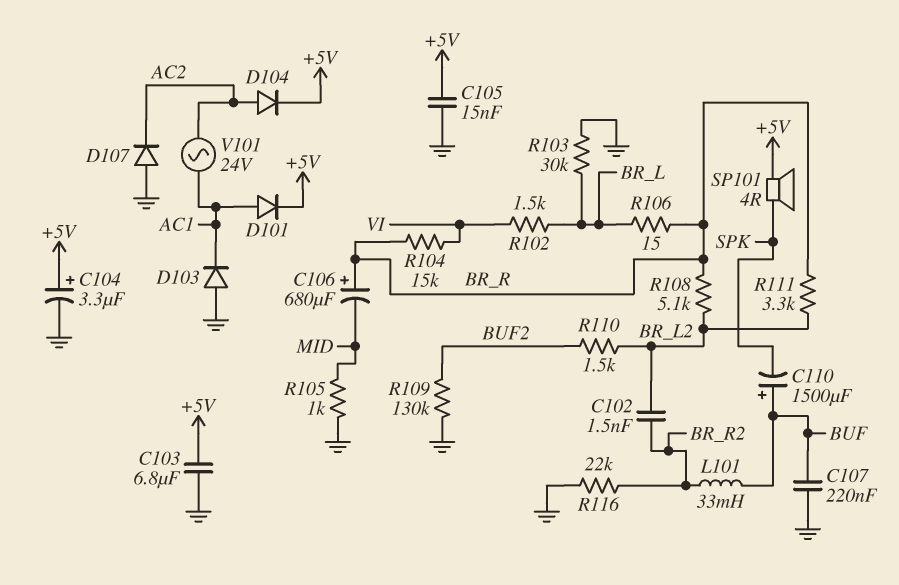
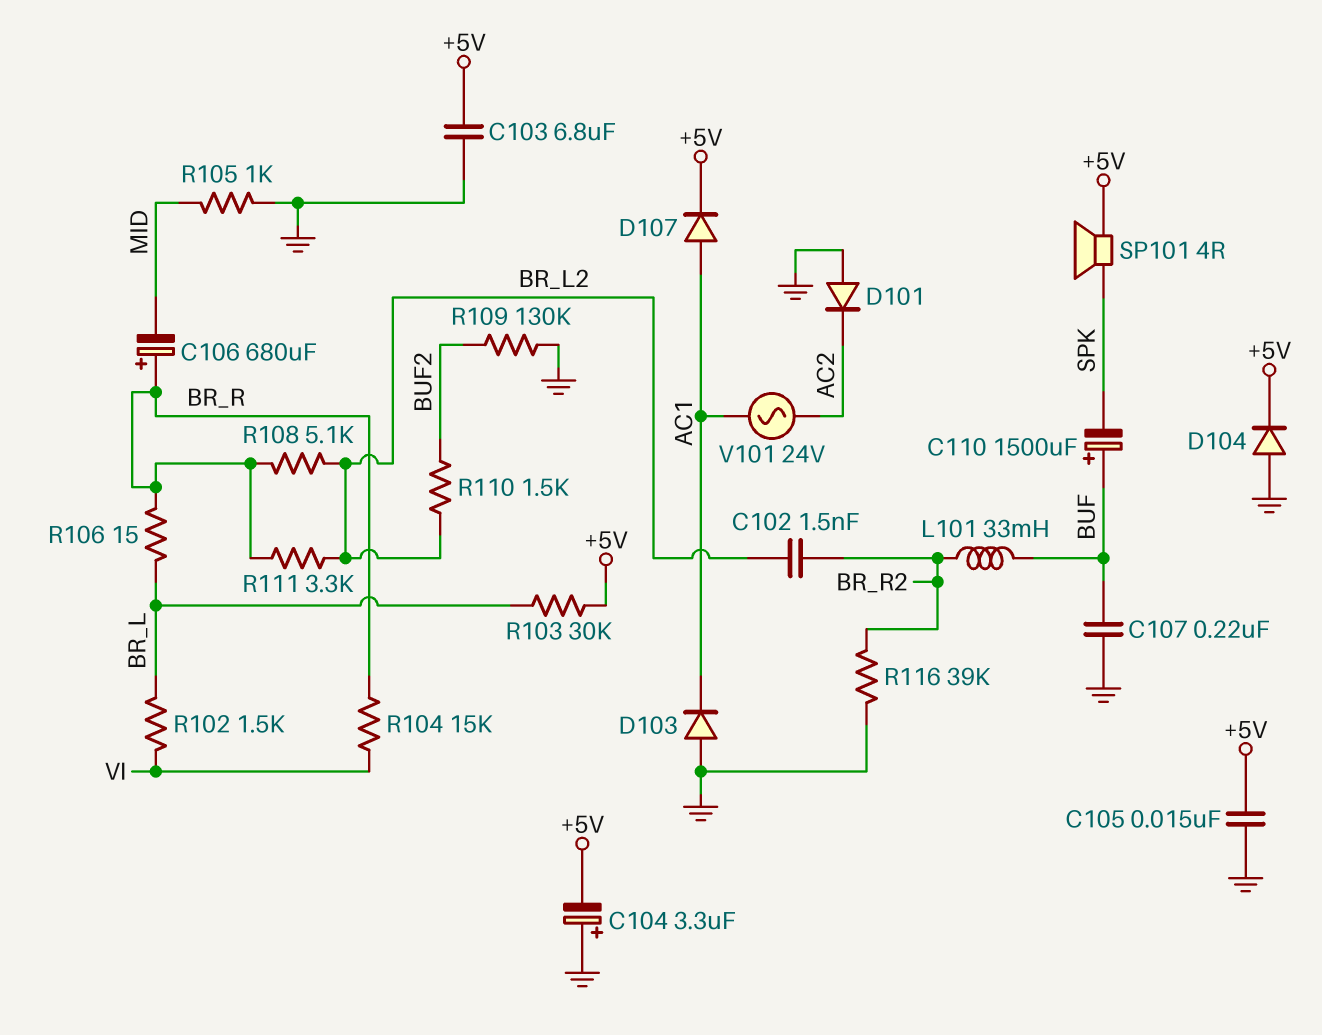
C104: 3.3uF (plus +5V, minus GND) -> 3.3uF (plus GND, minus +5V)
D101: diode (A AC1, K +5V) -> diode (A GND, K AC2)
D104: diode (A AC2, K +5V) -> diode (A GND, K +5V)
D107: diode (A GND, K AC2) -> diode (A AC1, K +5V)
R103: 30k (BR_L, GND) -> 30k (+5V, BR_L)
R116: 22k (BR_R2, GND) -> 39k (BR_R2, GND)

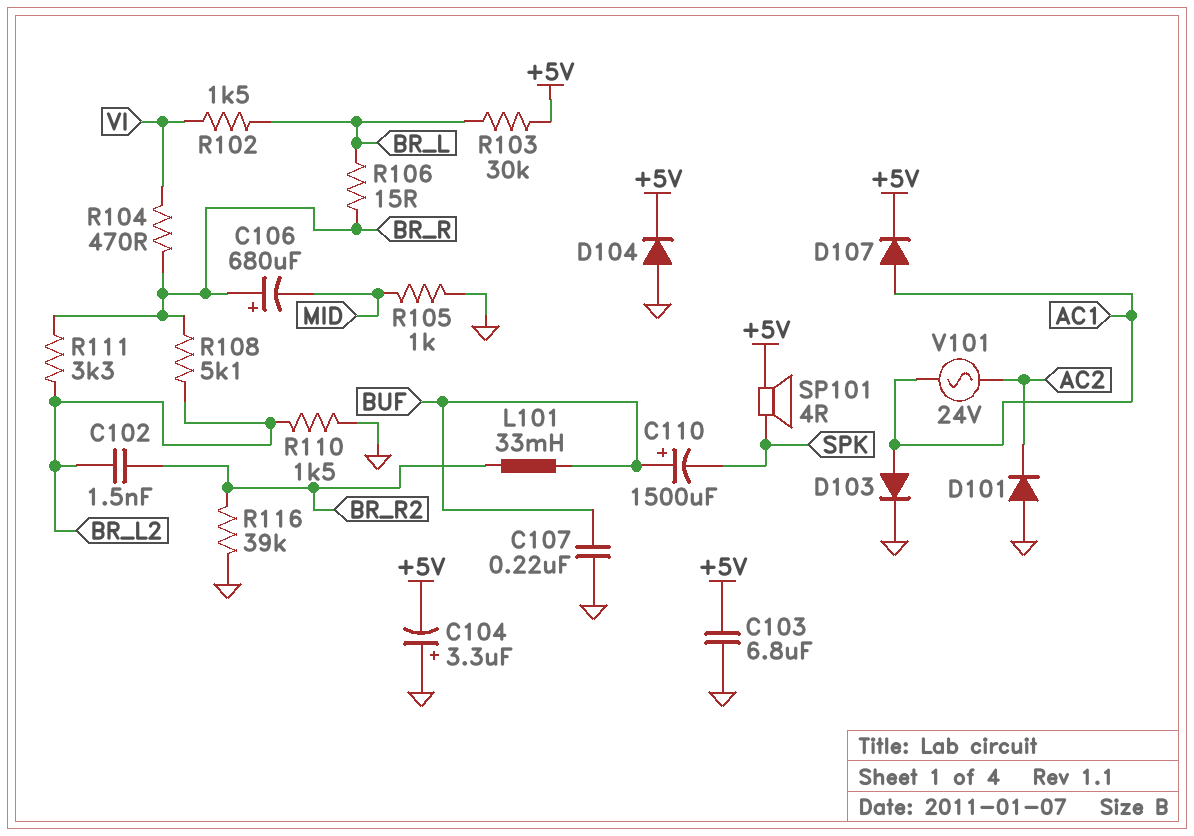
C105: 15nF (+5V, GND) -> none
D103: diode (A GND, K AC1) -> diode (A AC1, K GND)
R104: 15k (BR_R, VI) -> 470 (BR_R, VI)
R109: 130k (BUF2, GND) -> none
R110: 1.5k (BR_L2, BUF2) -> 1.5k (BR_L2, GND)

